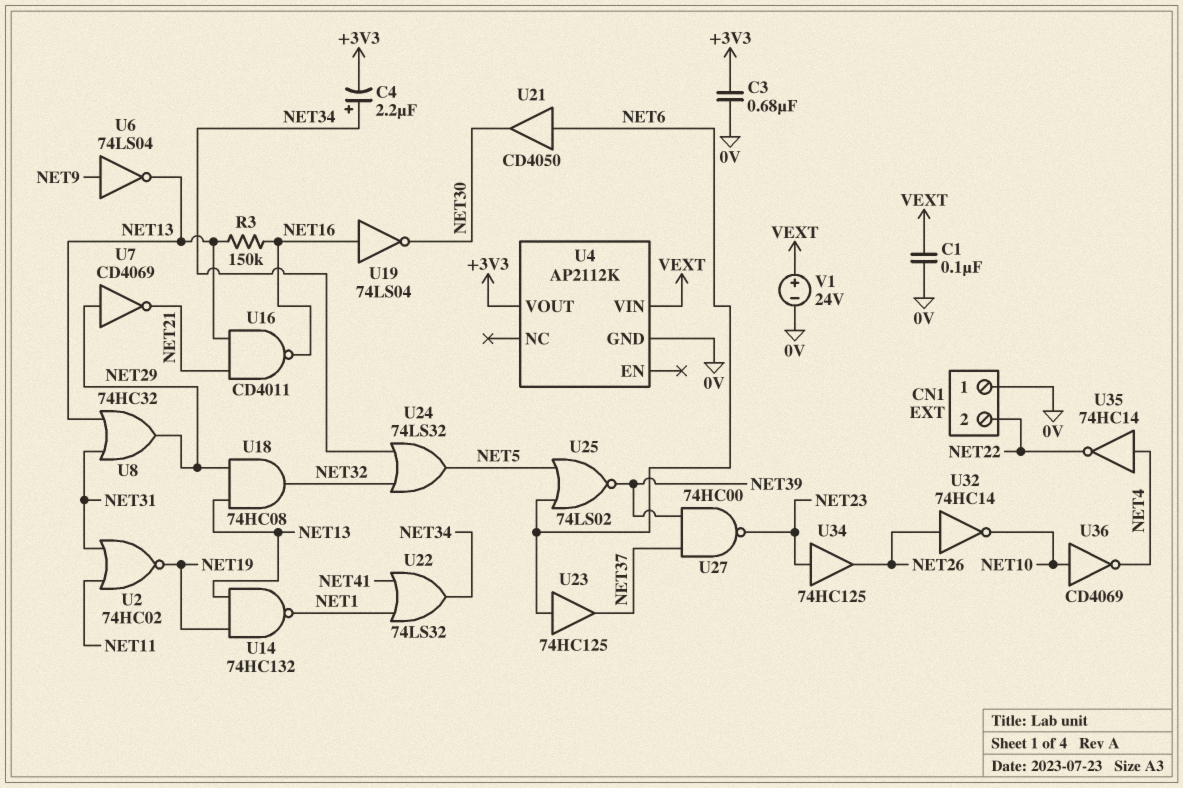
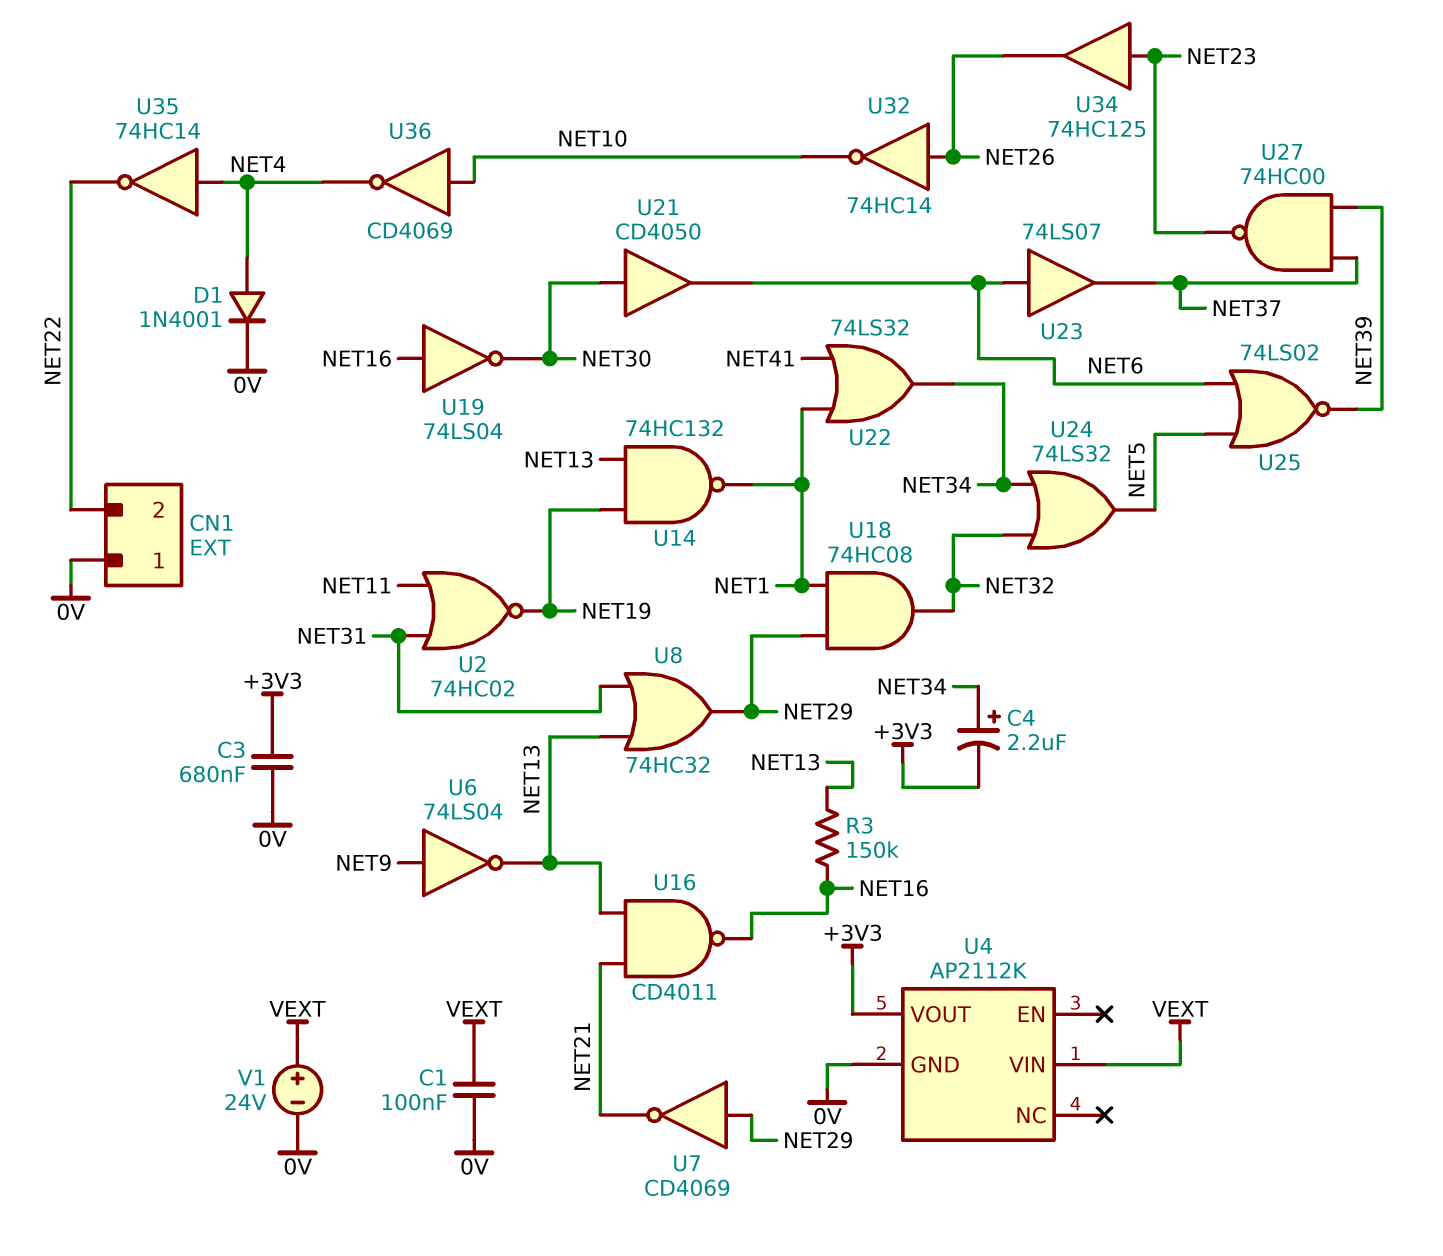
D1: none -> diode 1N4001 (A NET4, K 0V)
U18: AND 74HC08 (in NET13, in NET29, out NET32) -> AND 74HC08 (in NET1, in NET29, out NET32)
U21: buffer CD4050 (in NET6, out NET30) -> buffer CD4050 (in NET30, out NET6)
U23: buffer 74HC125 (in NET6, out NET37) -> buffer 74LS07 (in NET6, out NET37)

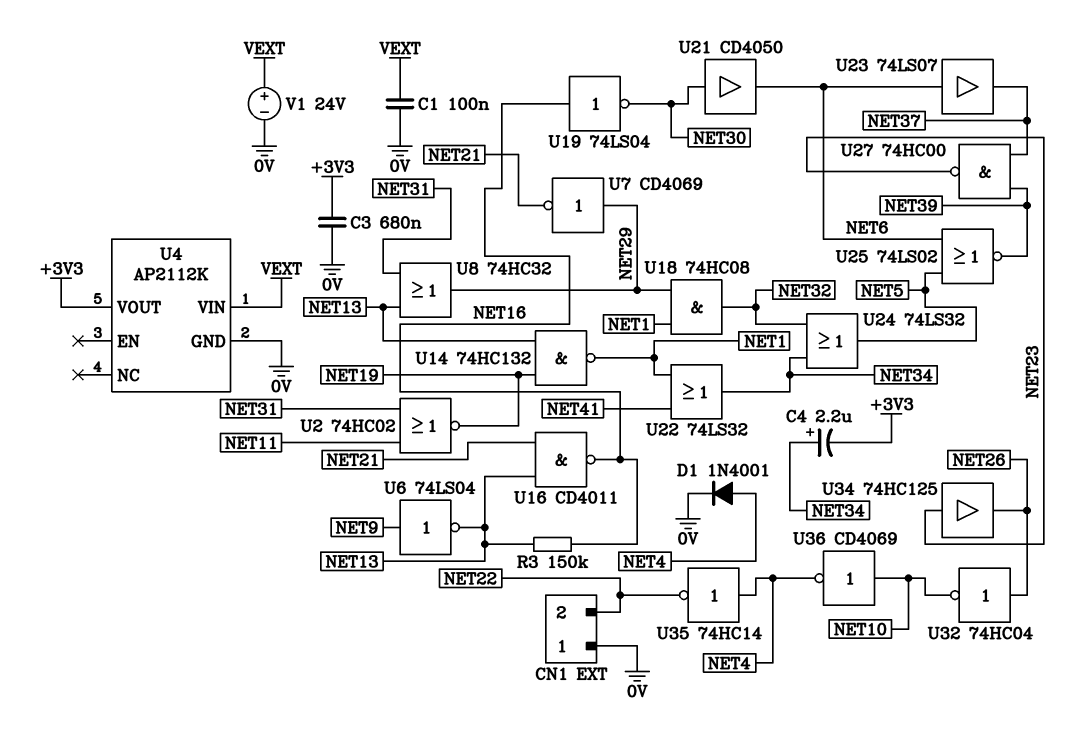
U32: NOT 74HC14 (in NET26, out NET10) -> NOT 74HC04 (in NET26, out NET10)

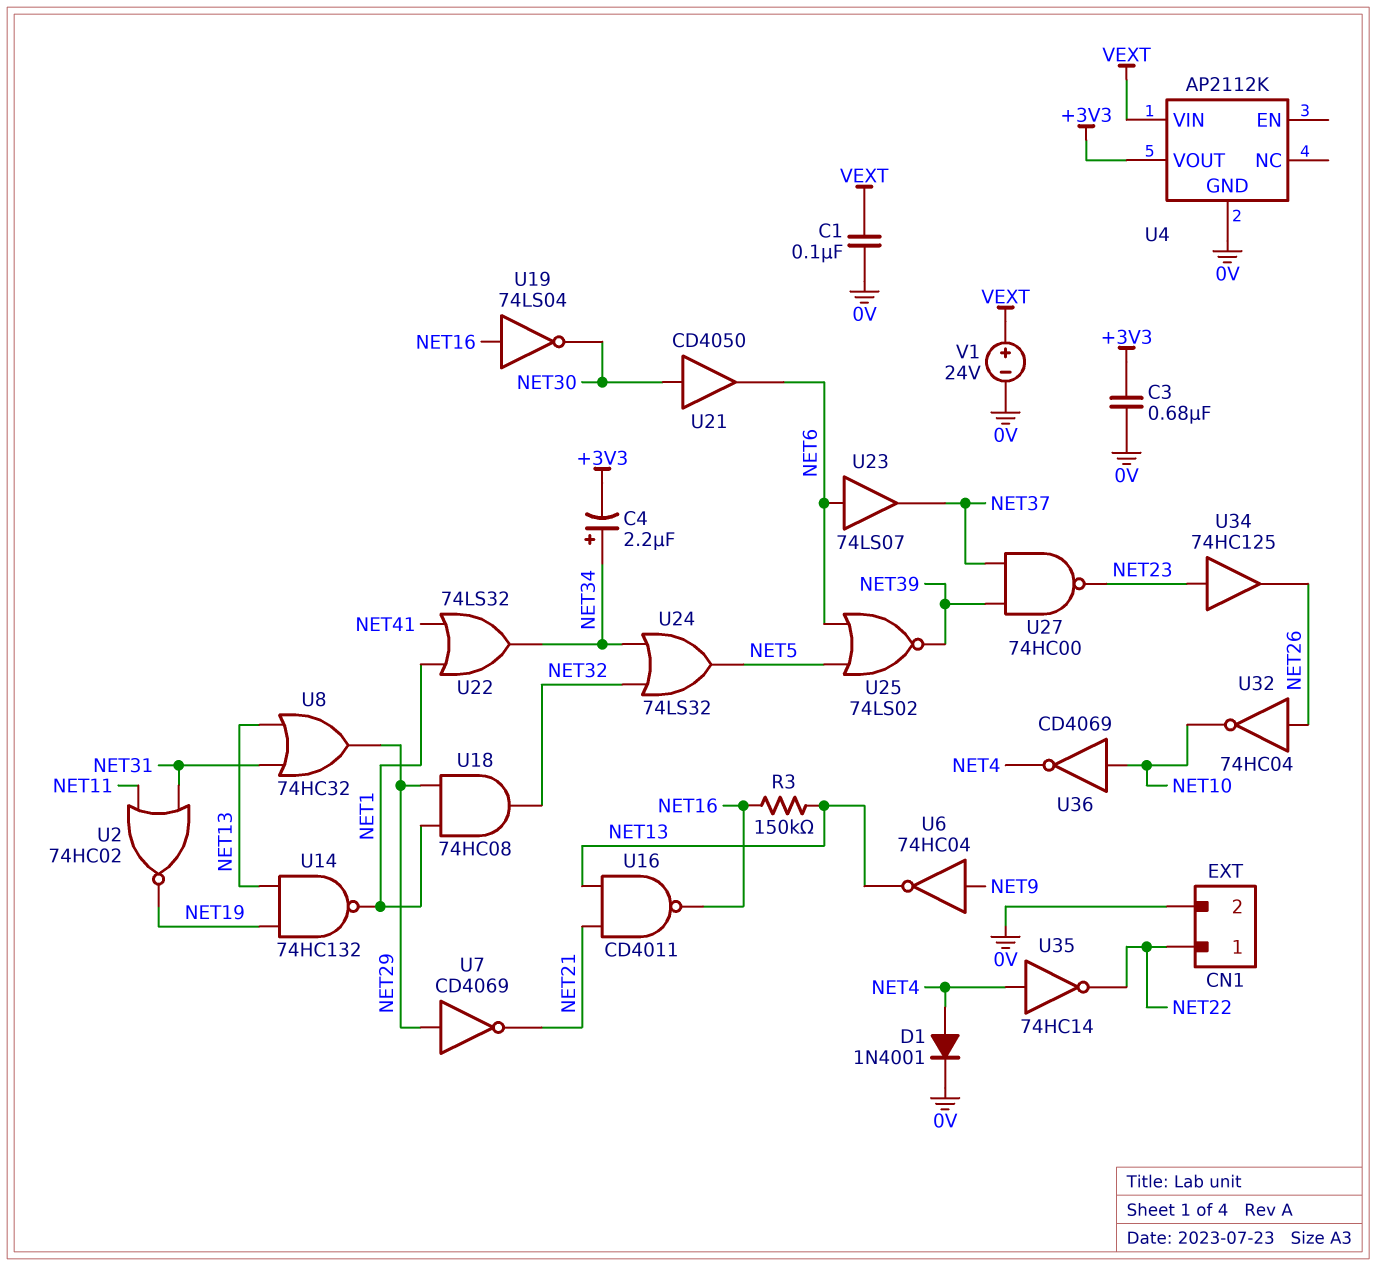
CN1 pin 1: 0V -> NET22
CN1 pin 2: NET22 -> 0V
U6: NOT 74LS04 (in NET9, out NET13) -> NOT 74HC04 (in NET9, out NET13)

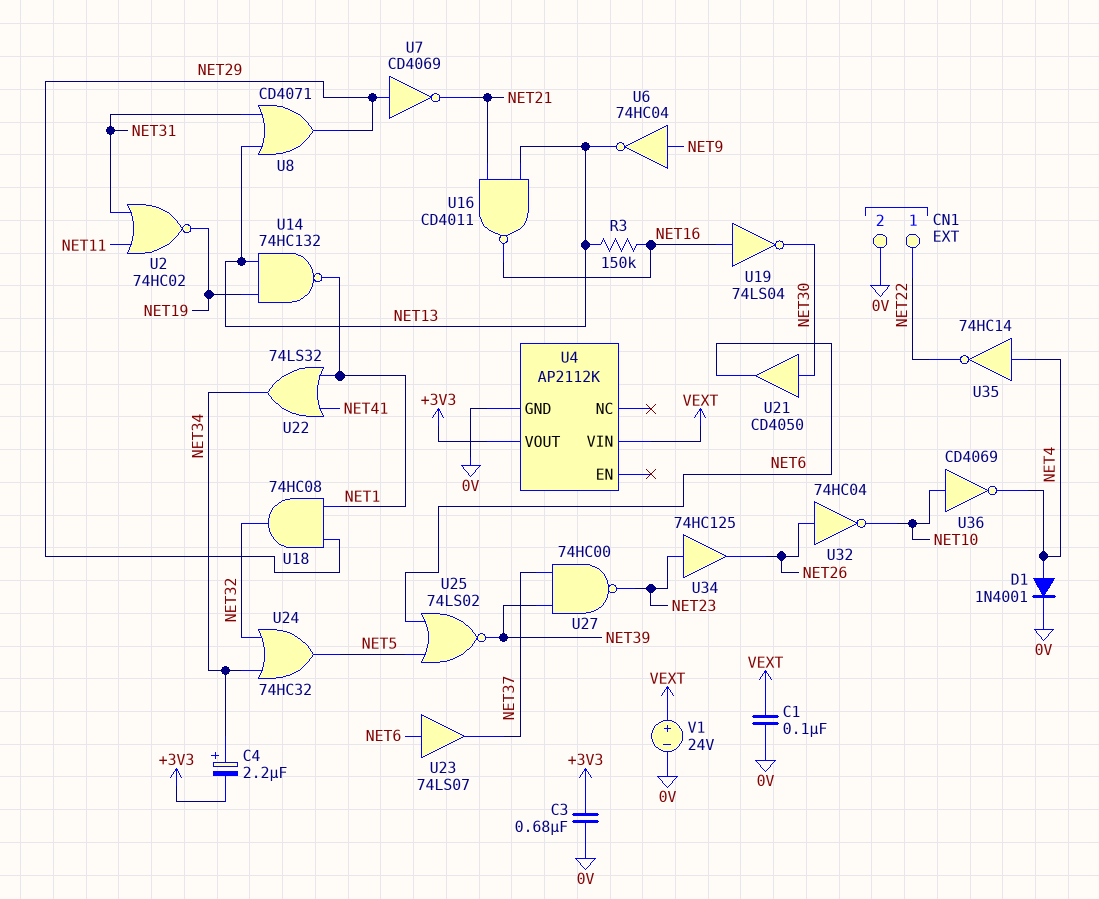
U8: OR 74HC32 (in NET13, in NET31, out NET29) -> OR CD4071 (in NET13, in NET31, out NET29)
U24: OR 74LS32 (in NET32, in NET34, out NET5) -> OR 74HC32 (in NET32, in NET34, out NET5)

